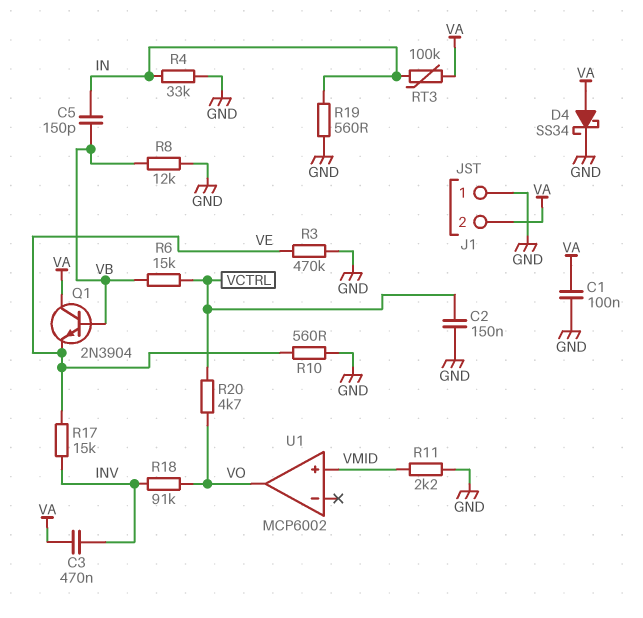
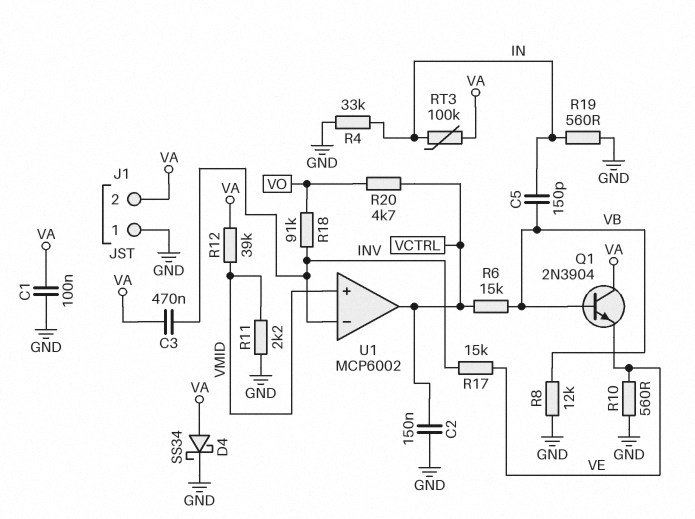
R3: 470k (GND, VE) -> none
R12: none -> 39k (VA, VMID)
U1 pin in-: none -> INV
U1 pin out: VO -> VCTRL

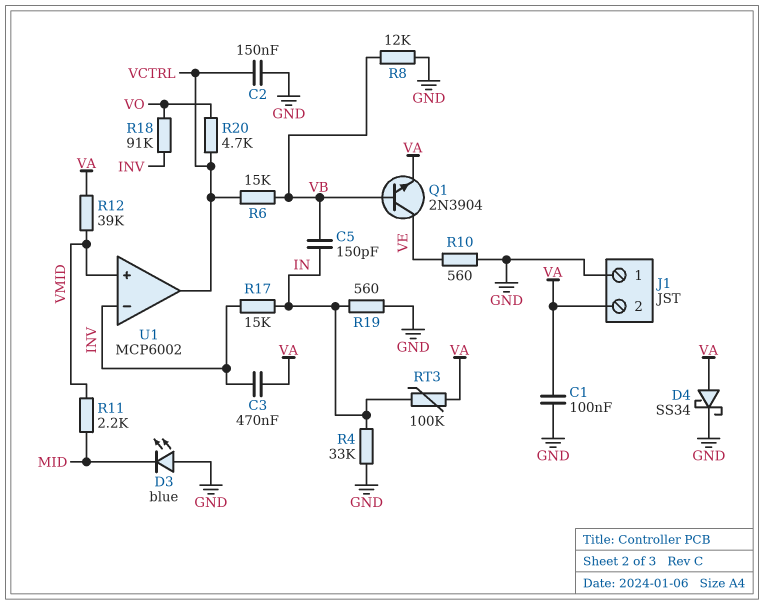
D3: none -> LED blue (A GND, K MID)
Q1: NPN 2N3904 (B VB, C VA, E VE) -> NPN 2N3904 (B VB, C VE, E VA)
R11: 2.2k (GND, VMID) -> 2.2k (MID, VMID)
R17: 15k (INV, VE) -> 15k (IN, INV)

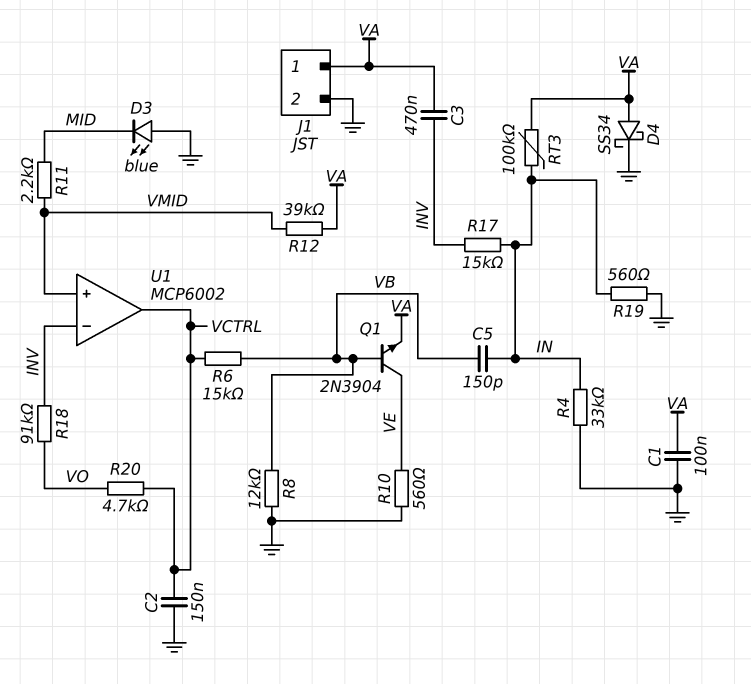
J1 pin 1: GND -> VA
J1 pin 2: VA -> GND

